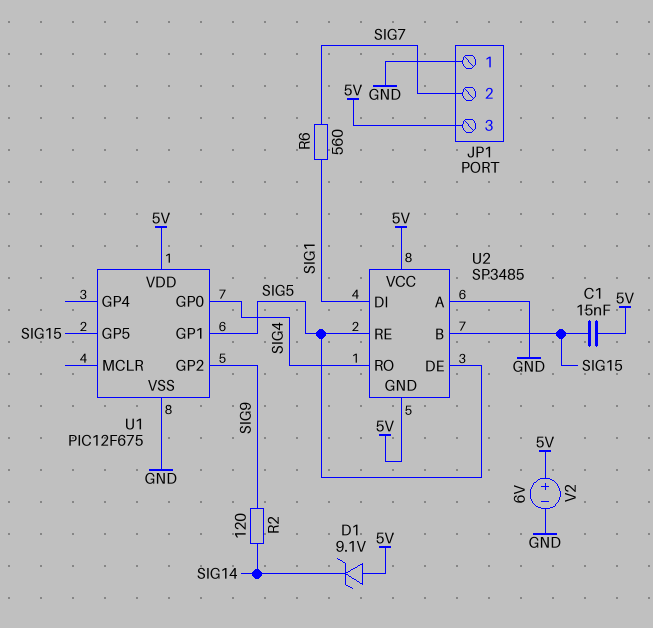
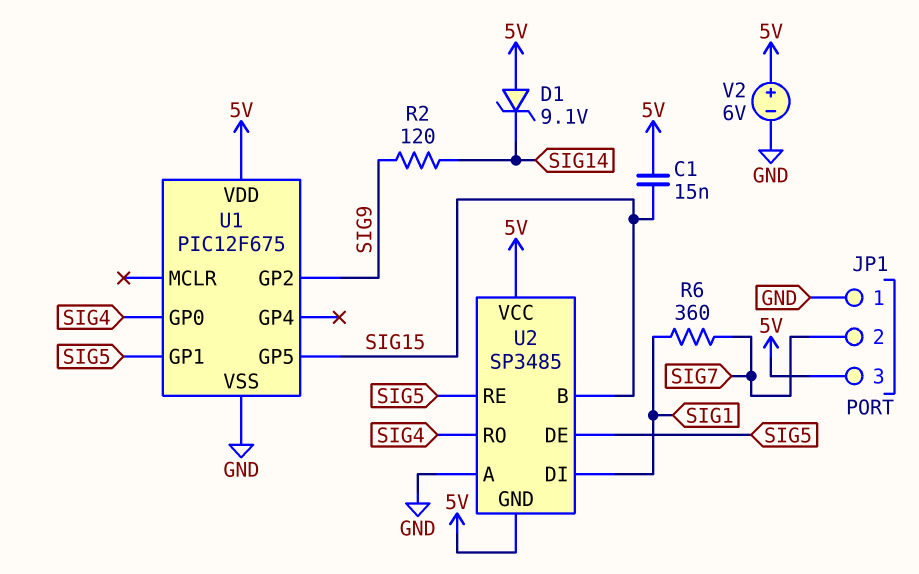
R6: 560 (SIG1, SIG7) -> 360 (SIG1, SIG7)

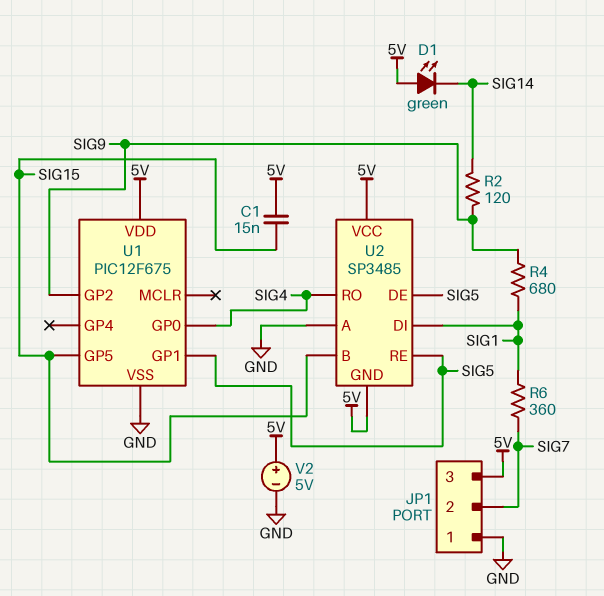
D1: zener 9.1V (A 5V, K SIG14) -> LED green (A 5V, K SIG14)
R4: none -> 680 (SIG1, SIG9)
V2: 6V (plus 5V, minus GND) -> 5V (plus 5V, minus GND)

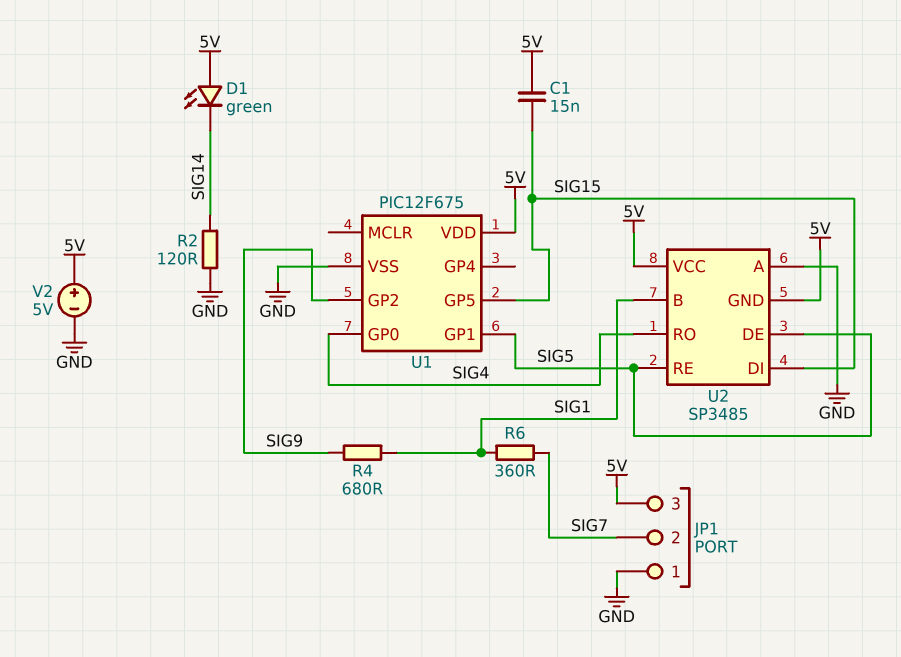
R2: 120 (SIG9, SIG14) -> 120 (GND, SIG14)
U2 pin B: SIG15 -> SIG1
U2 pin DI: SIG1 -> SIG15

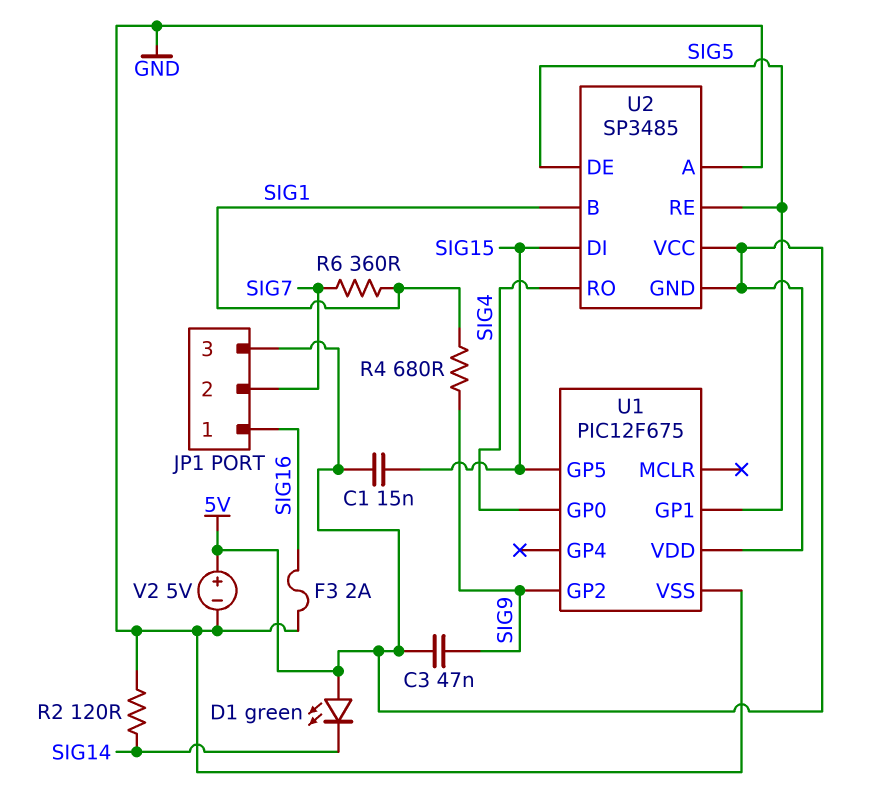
C3: none -> 47nF (5V, SIG9)
F3: none -> 2A (GND, SIG16)
JP1 pin 1: GND -> SIG16

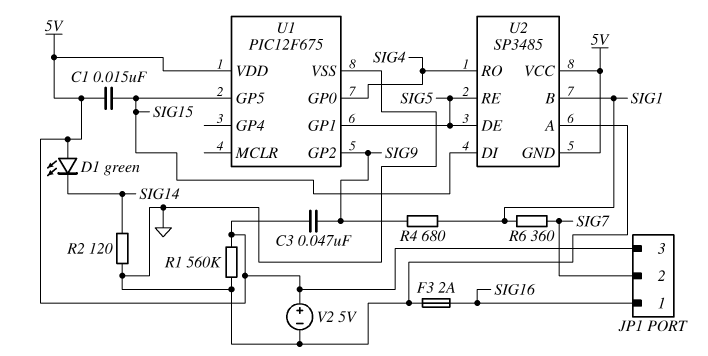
R1: none -> 560k (5V, GND)

